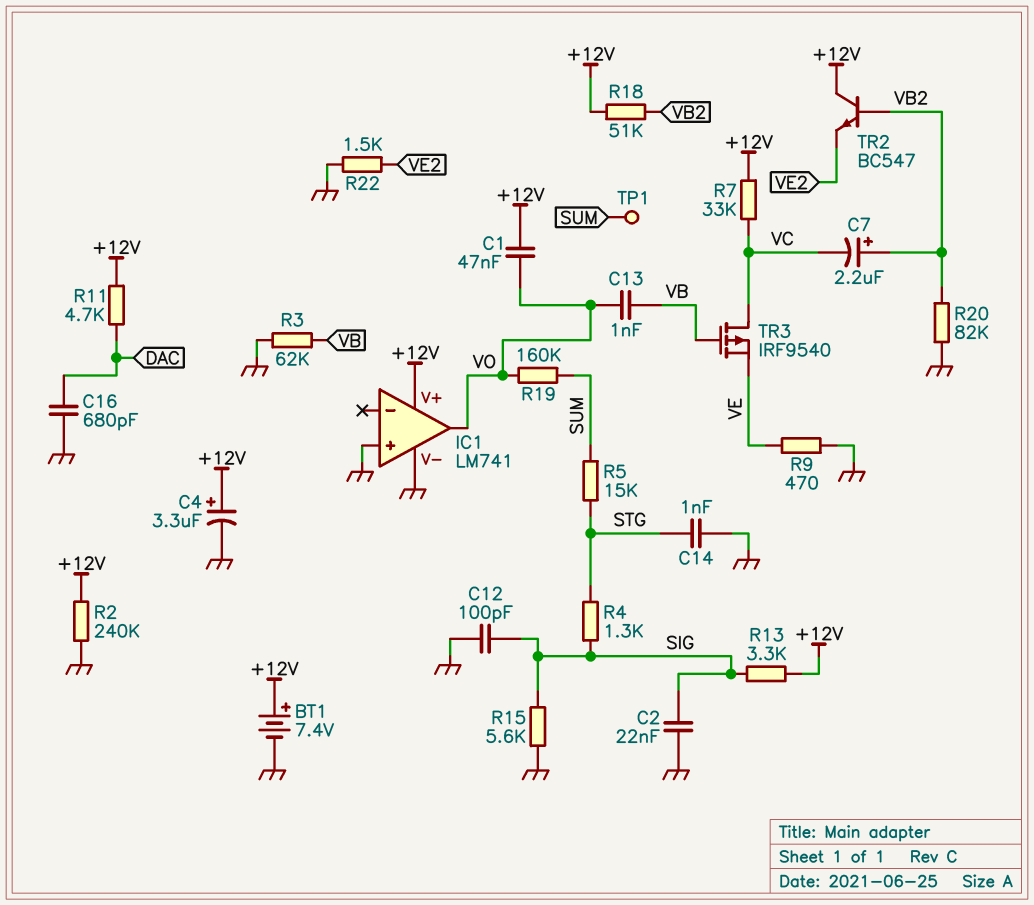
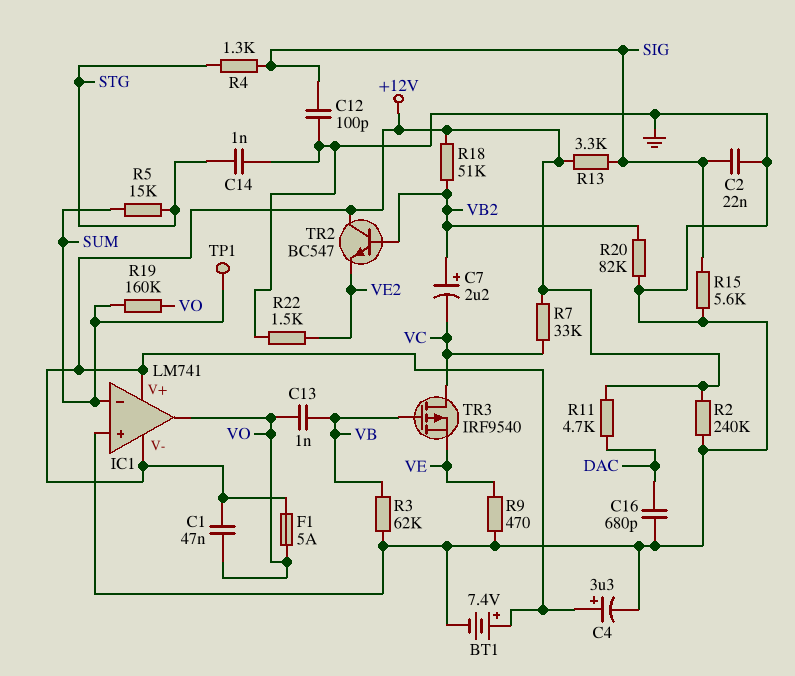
F1: none -> 5A (+12V, VO)
IC1 pin V-: GND -> +12V
IC1 pin in-: none -> SUM

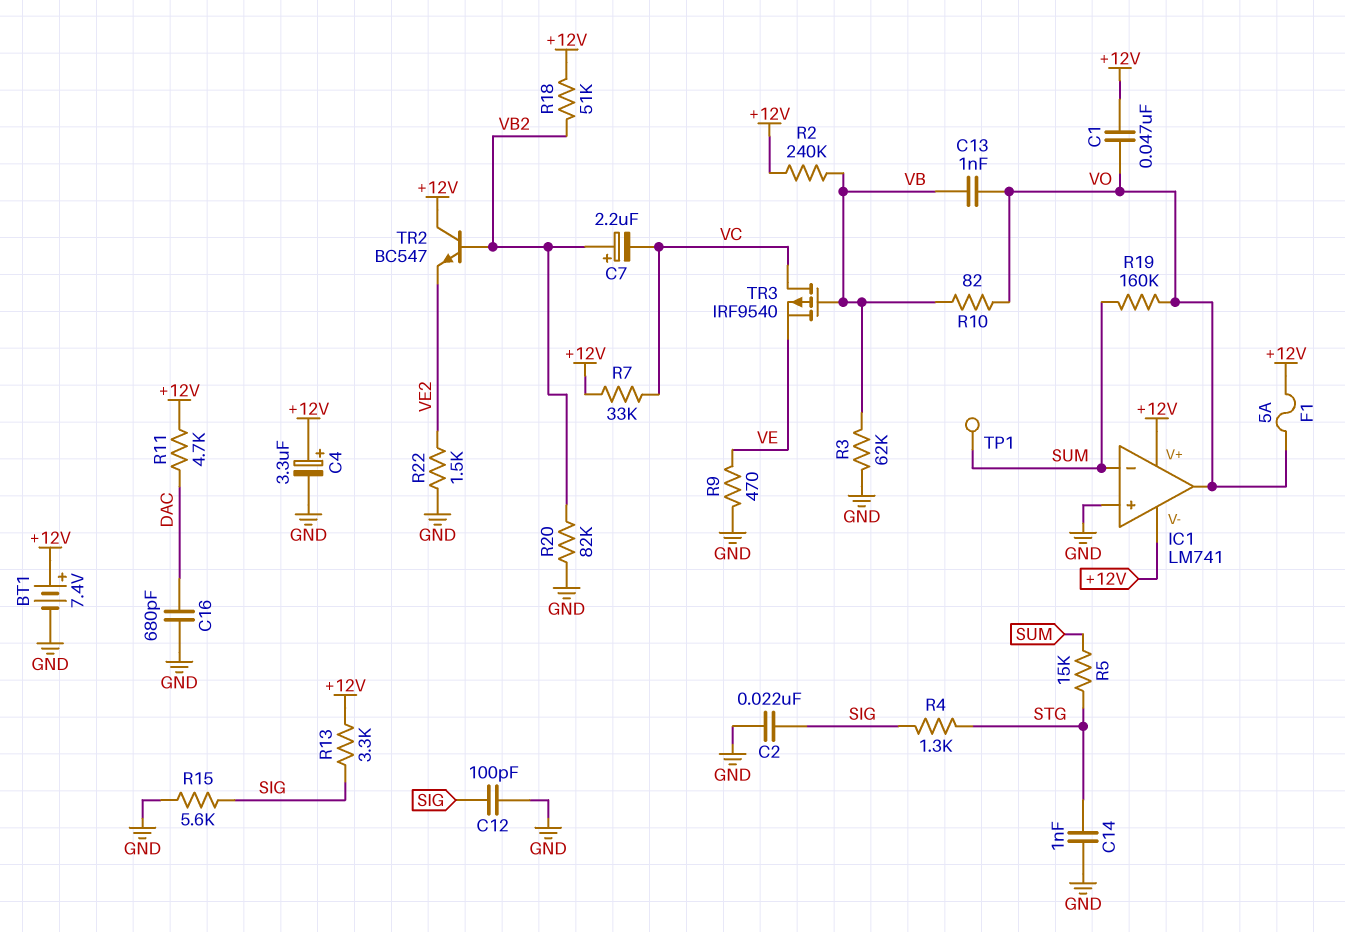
R2: 240k (+12V, GND) -> 240k (+12V, VB)
R10: none -> 82 (VB, VO)

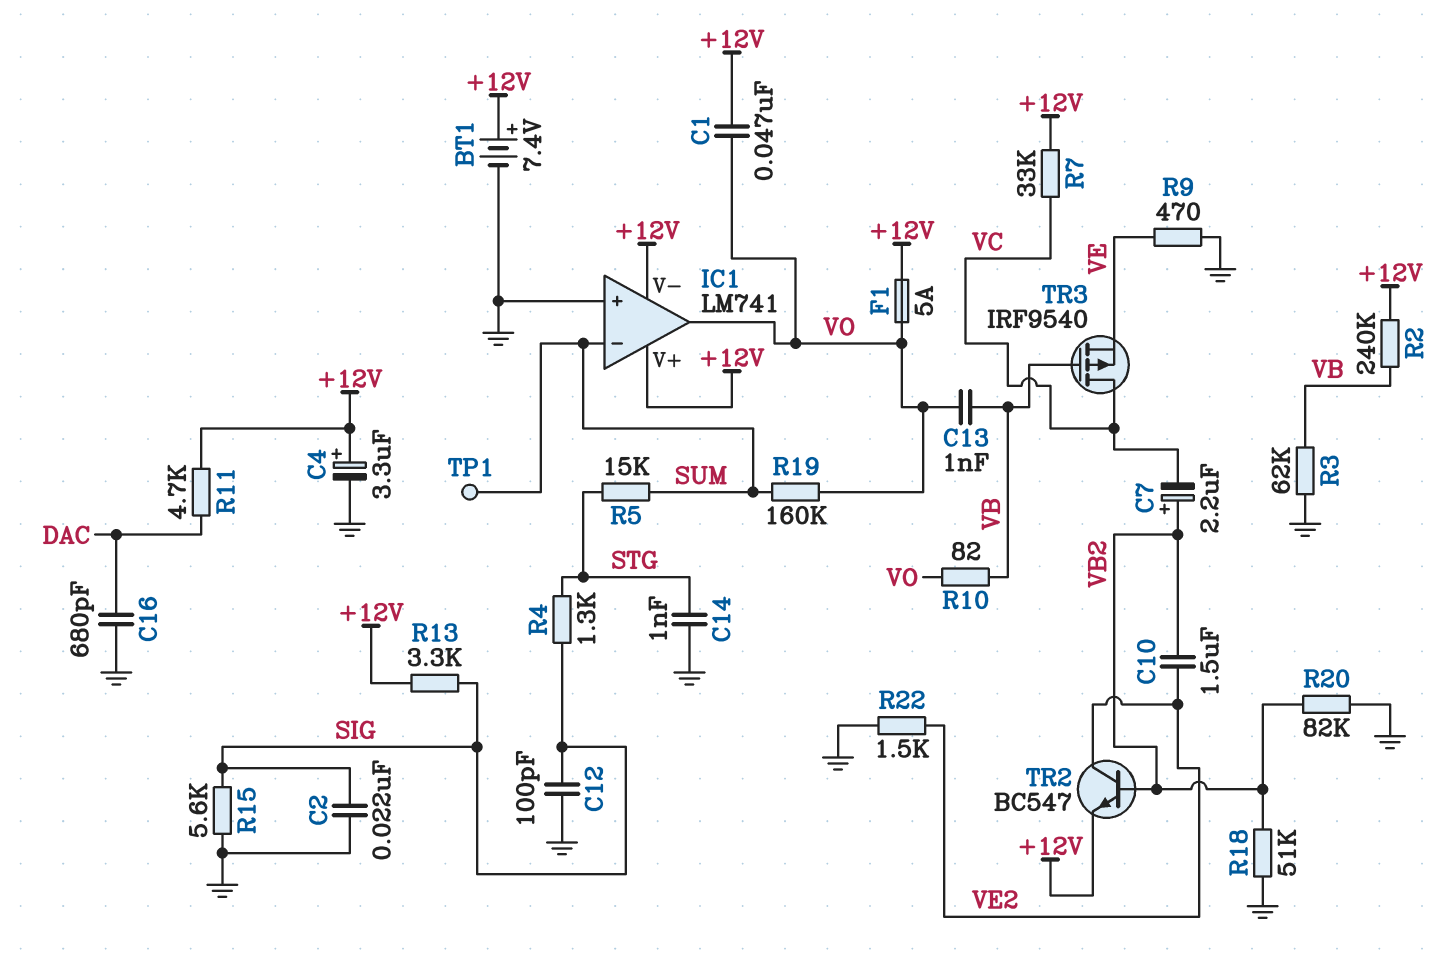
C10: none -> 1.5uF (VB2, VE2)
R18: 51k (+12V, VB2) -> 51k (GND, VB2)
TR2: NPN BC547 (B VB2, C +12V, E VE2) -> NPN BC547 (B VB2, C VE2, E +12V)

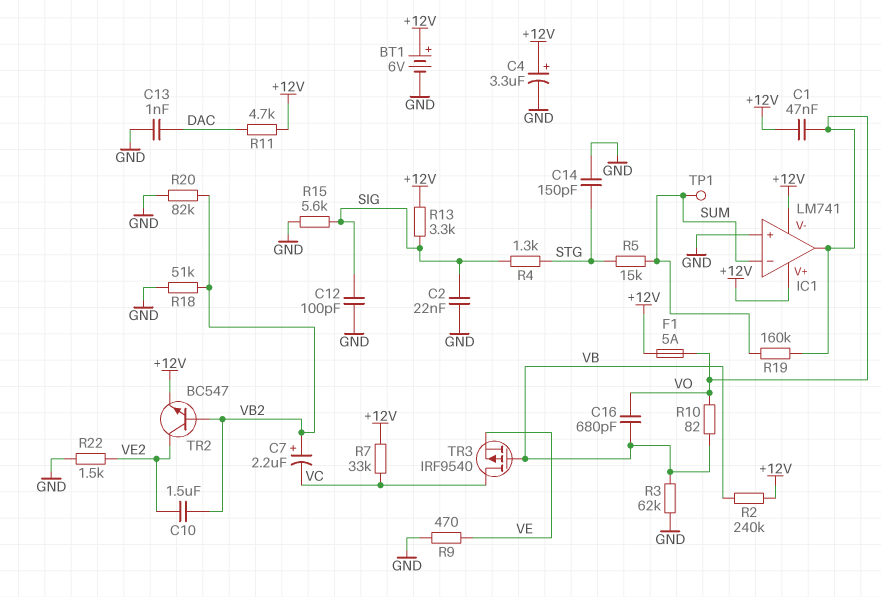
BT1: 7.4V (plus +12V, minus GND) -> 6V (plus +12V, minus GND)
C13: 1nF (VB, VO) -> 1nF (DAC, GND)
C14: 1nF (GND, STG) -> 150pF (GND, STG)
C16: 680pF (DAC, GND) -> 680pF (VB, VO)

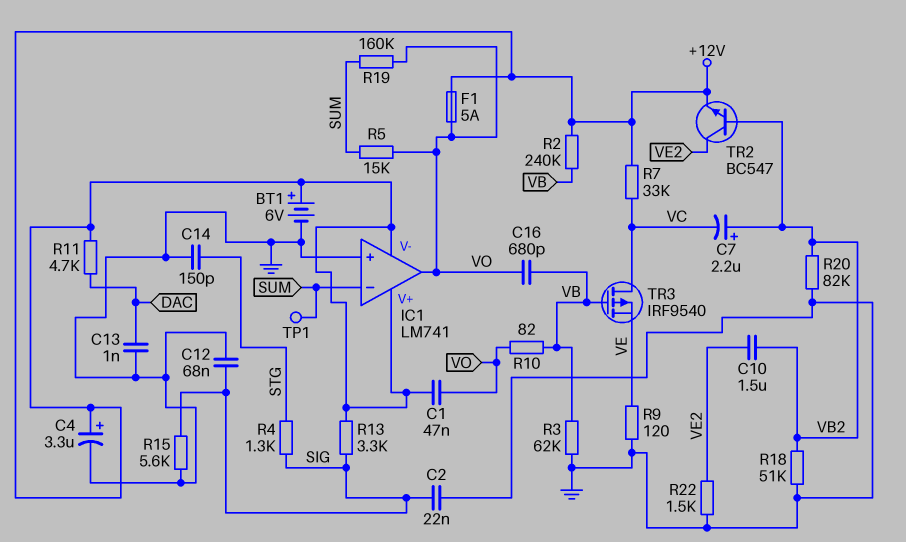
C12: 100pF (GND, SIG) -> 68nF (GND, SIG)
R5: 15k (STG, SUM) -> 15k (SUM, VO)
R9: 470 (GND, VE) -> 120 (GND, VE)

